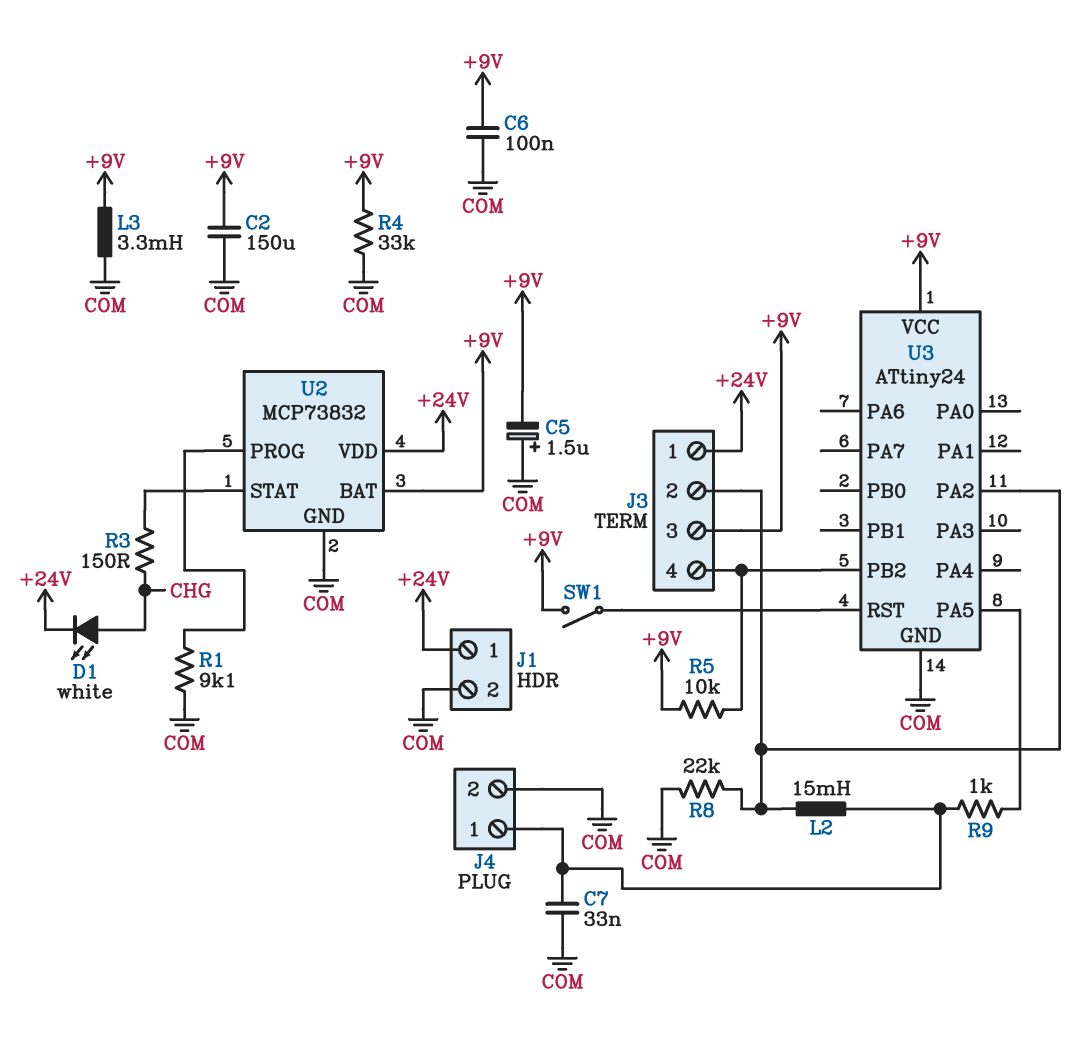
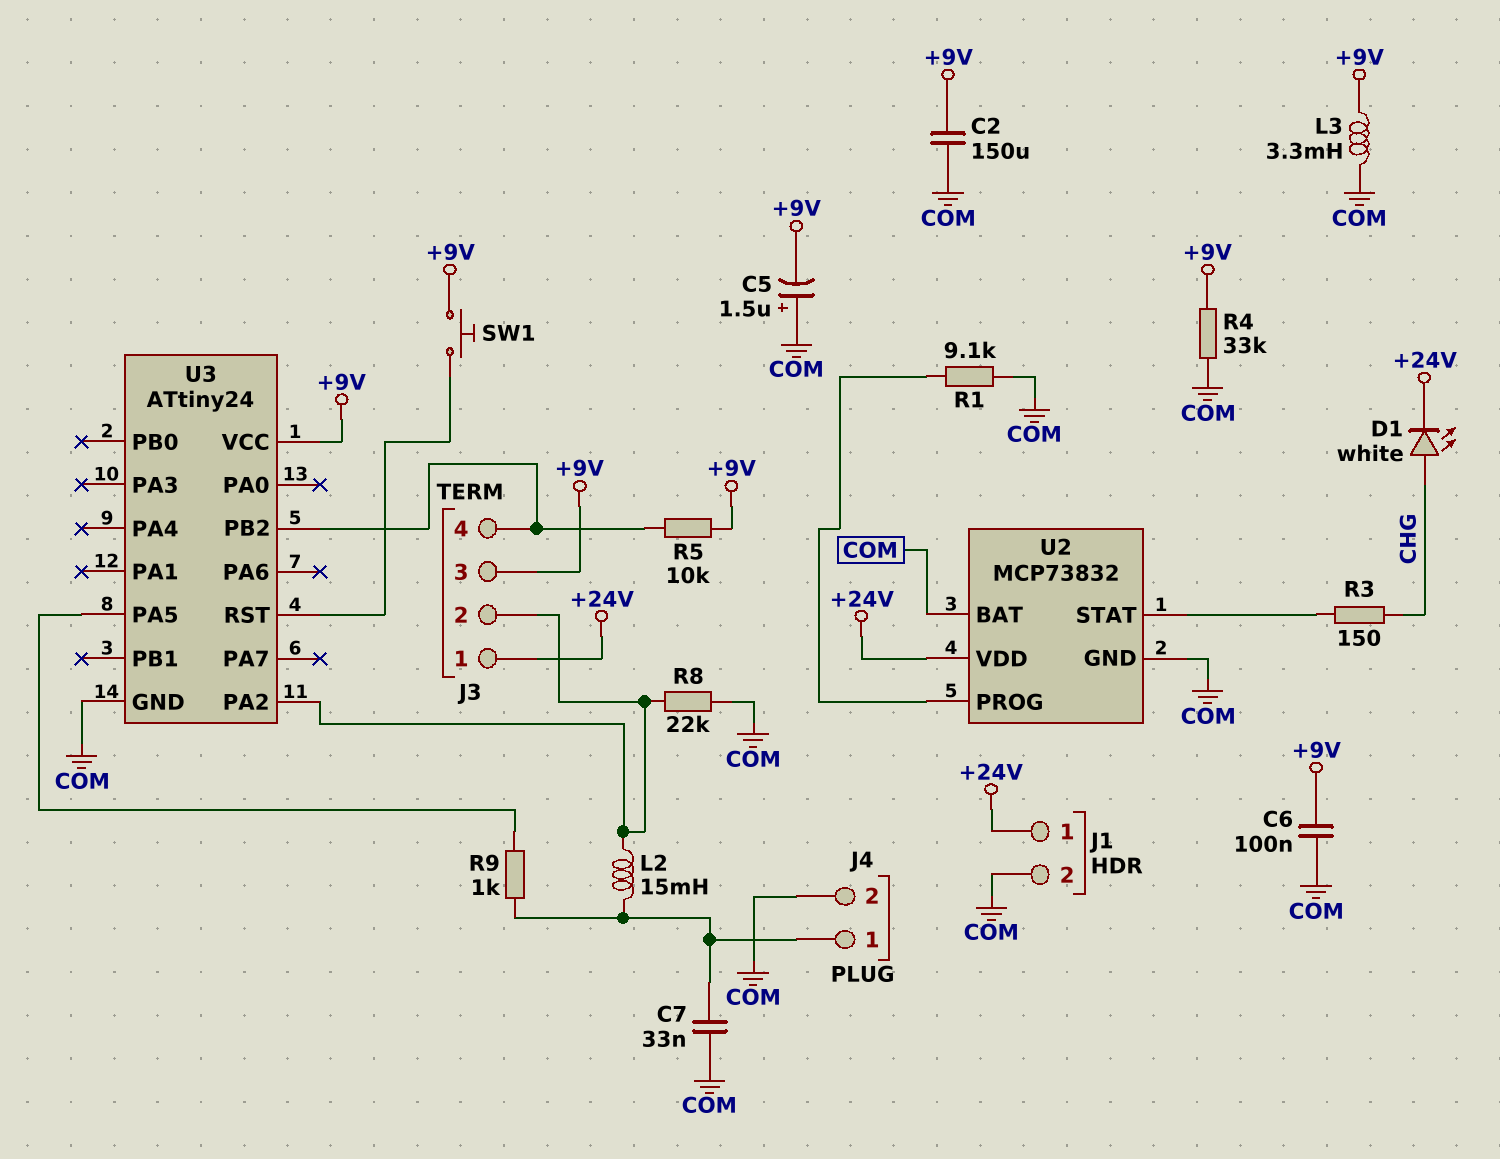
SW1: switch (+9V, U3/RST) -> button (+9V, U3/RST)
U2 pin BAT: +9V -> COM

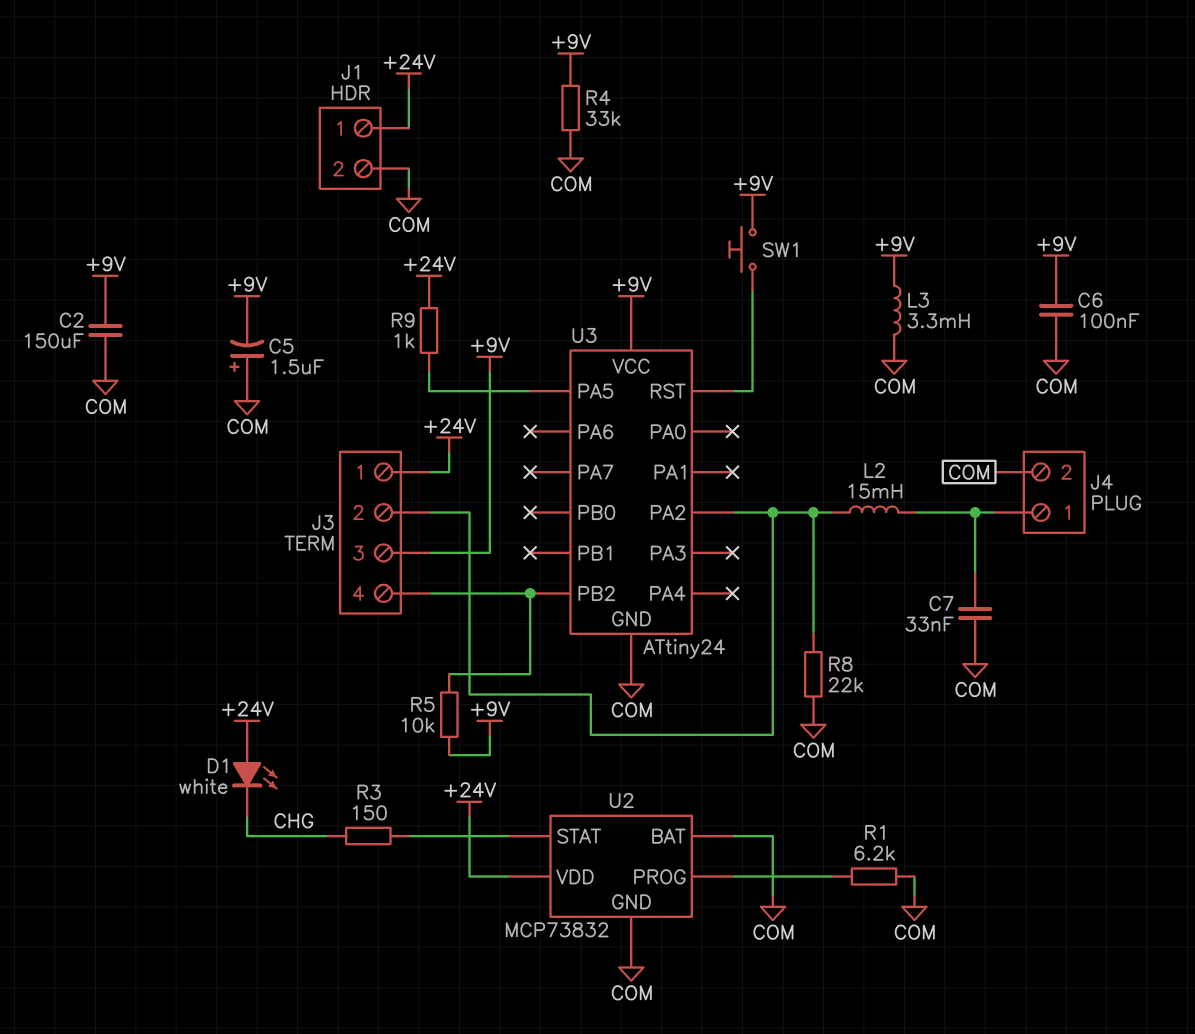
D1: LED white (A CHG, K +24V) -> LED white (A +24V, K CHG)
R1: 9.1k (COM, U2/PROG) -> 6.2k (COM, U2/PROG)
R9: 1k (J4/1, U3/PA5) -> 1k (+24V, U3/PA5)

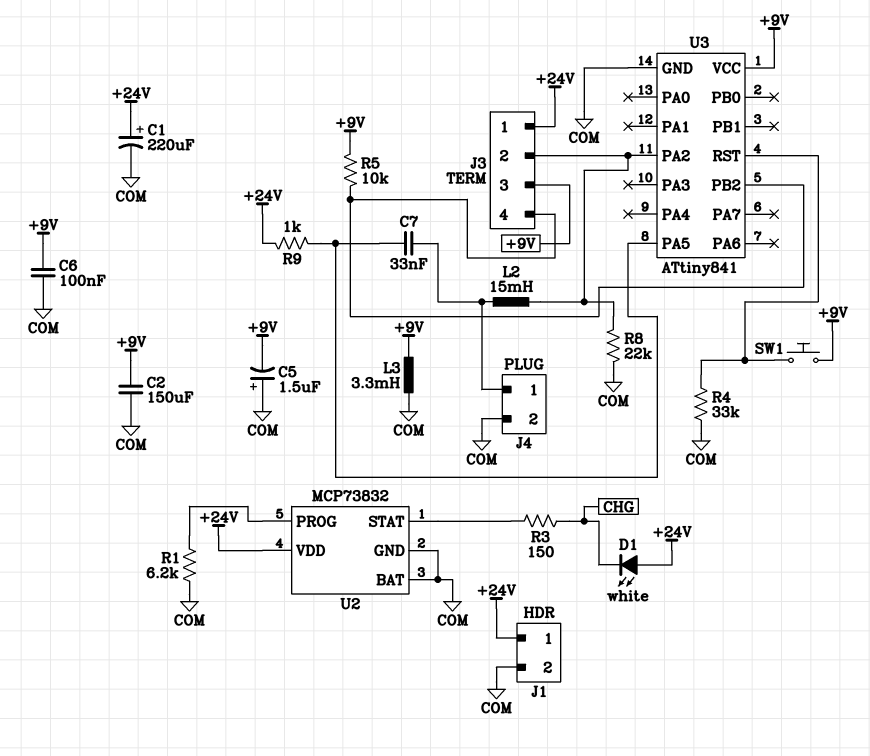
C1: none -> 220uF (plus +24V, minus COM)
C7: 33nF (COM, J4/1) -> 33nF (J4/1, U3/PA5)
R4: 33k (+9V, COM) -> 33k (COM, U3/RST)
U3: ATtiny24 -> ATtiny841

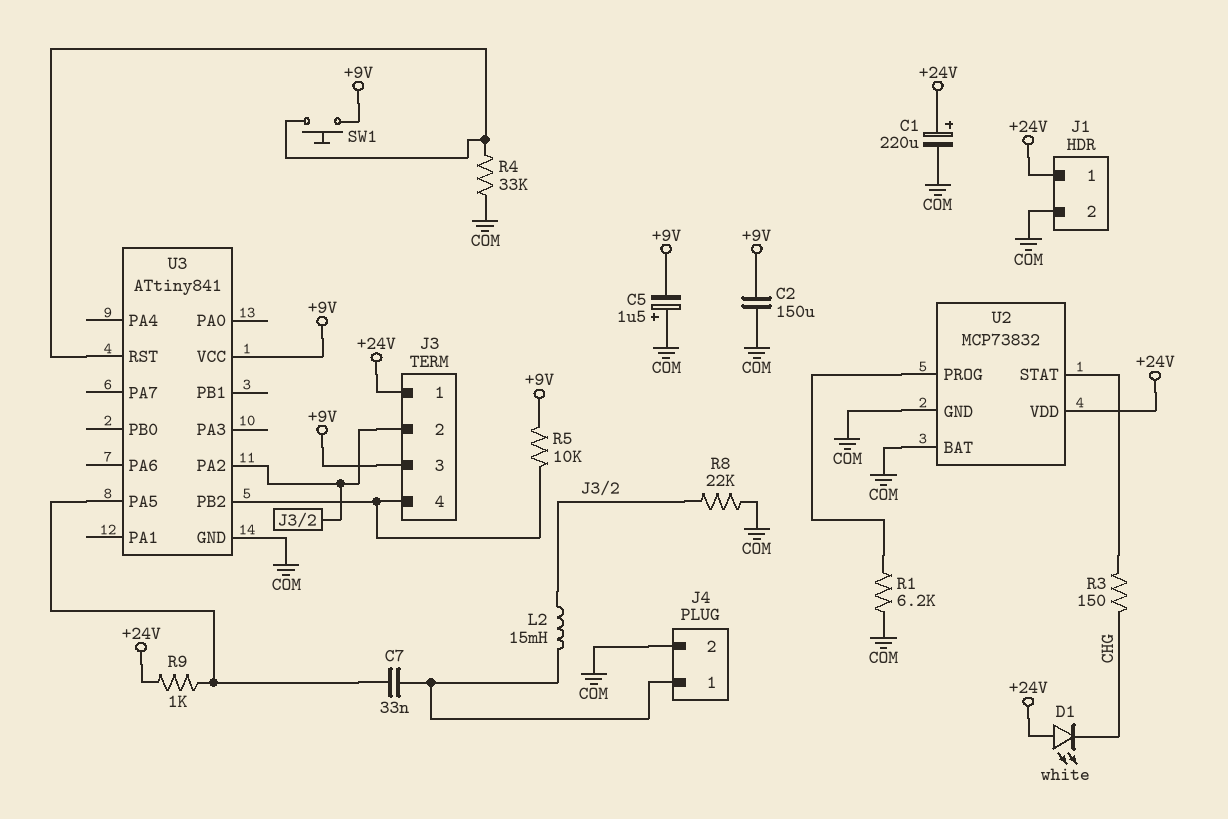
C6: 100nF (+9V, COM) -> none
L3: 3.3mH (+9V, COM) -> none

